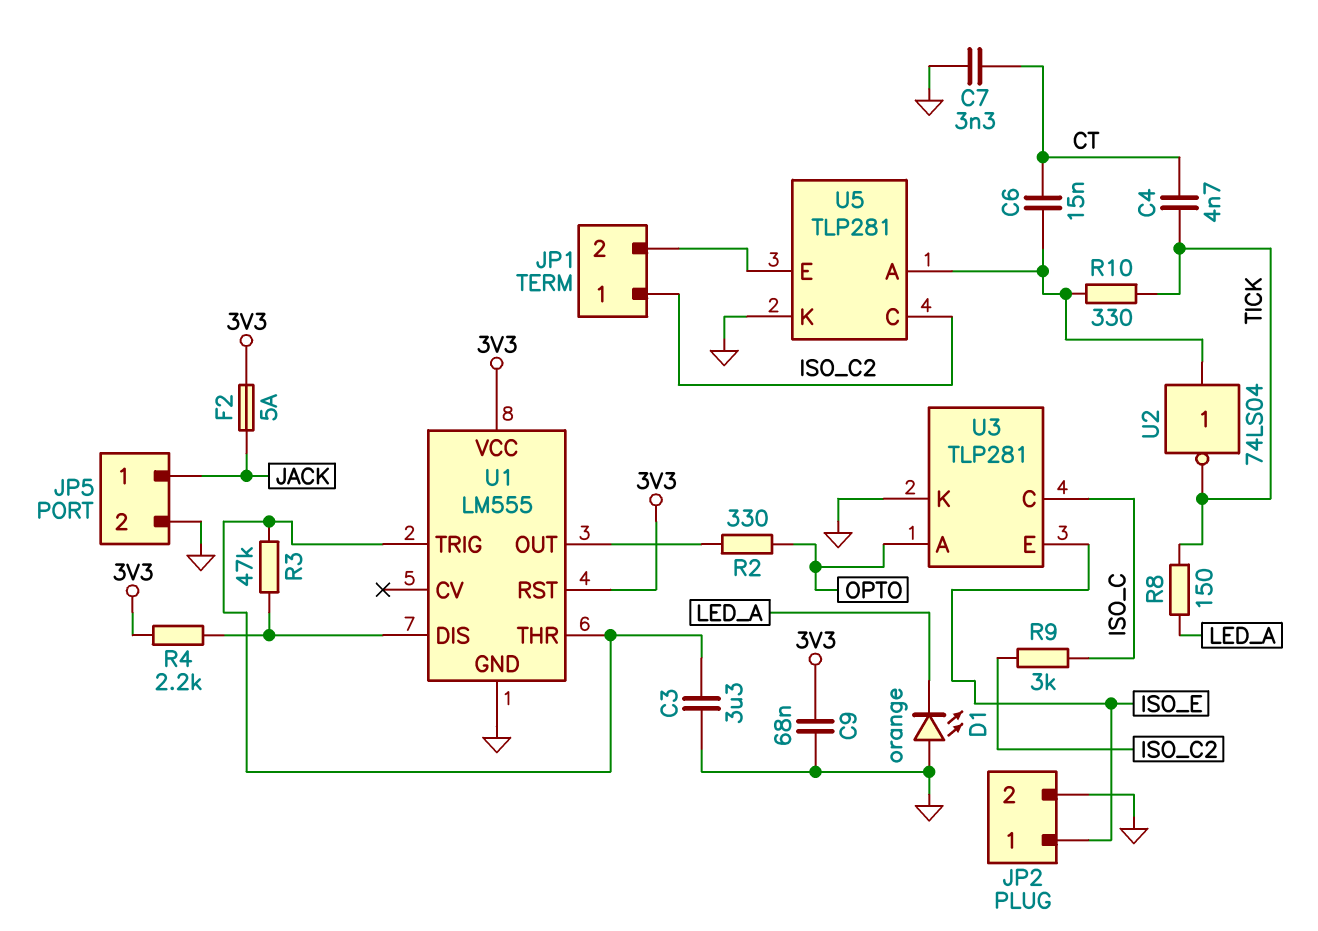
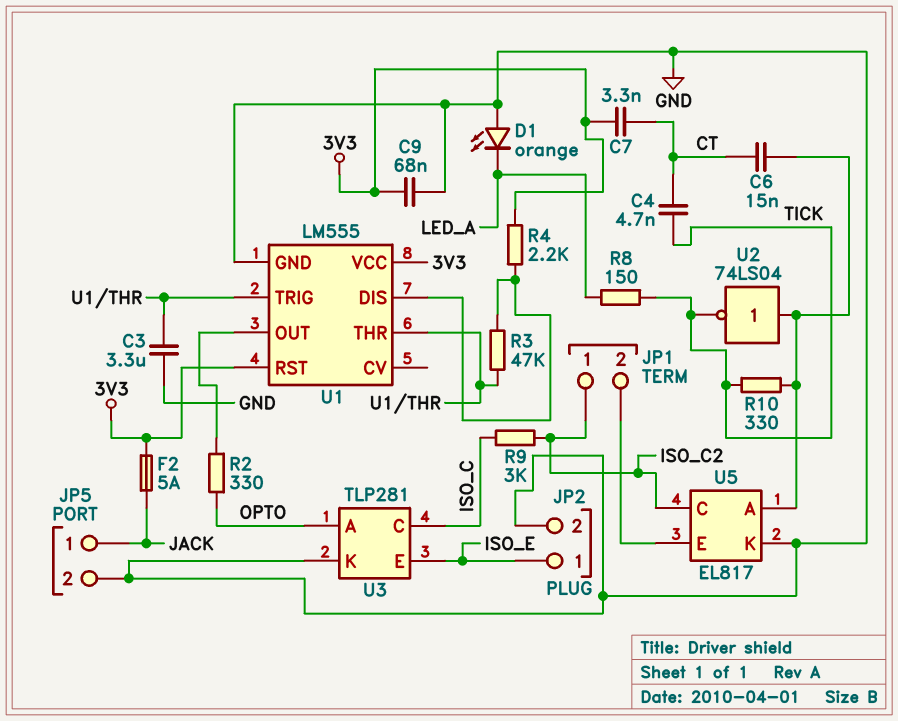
C7: 3.3nF (CT, GND) -> 3.3nF (3V3, CT)
U5: TLP281 -> EL817

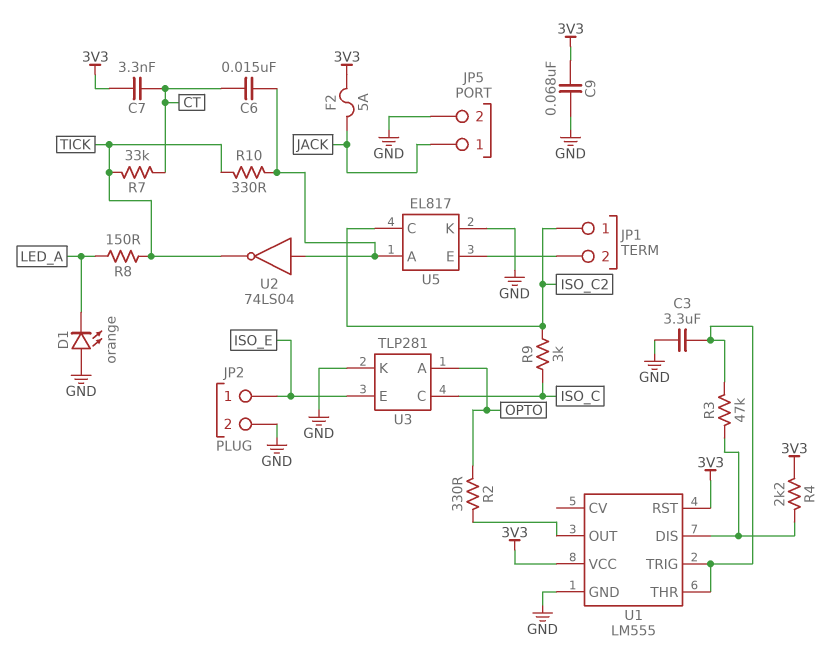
C4: 4.7nF (CT, TICK) -> none
R7: none -> 33k (CT, TICK)

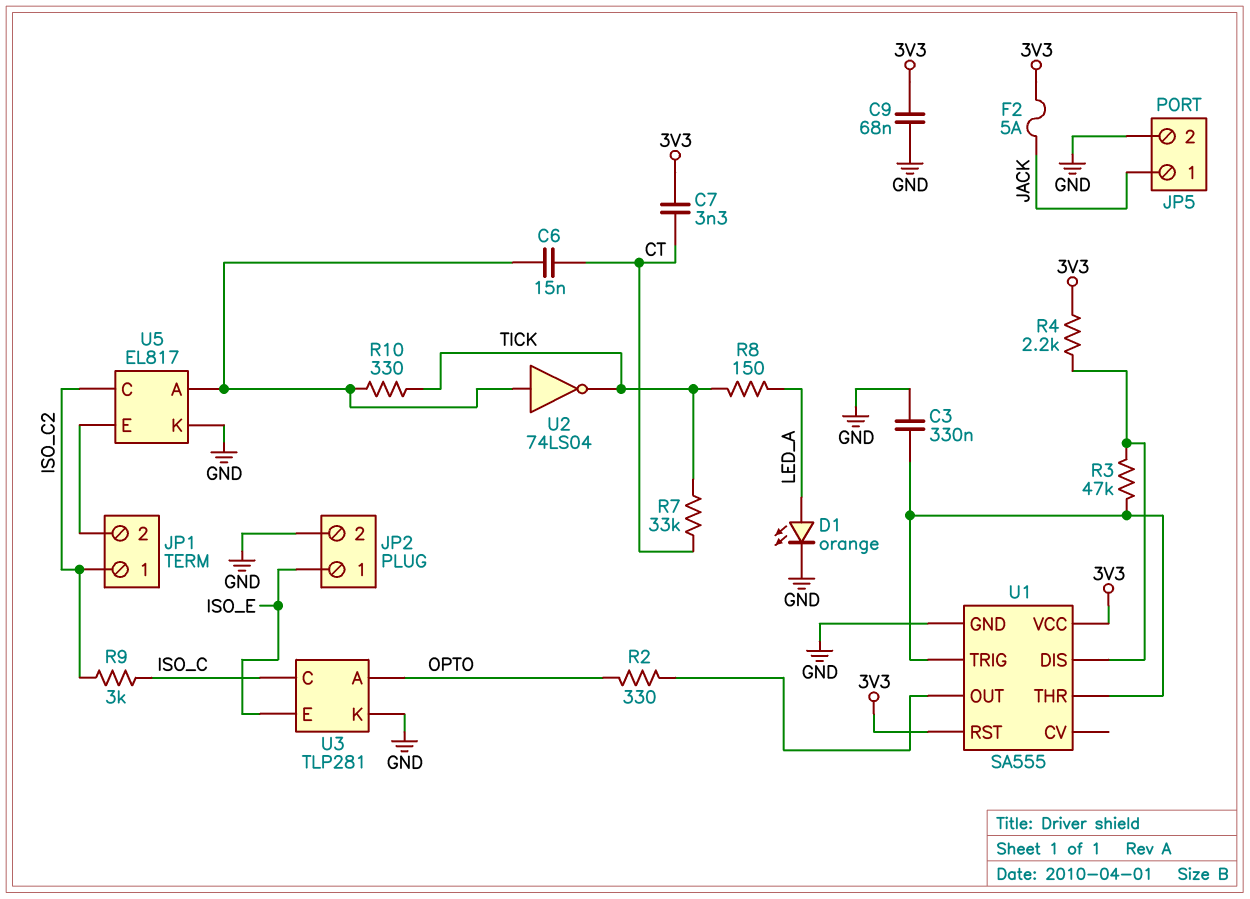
C3: 3.3uF (GND, U1/THR) -> 330nF (GND, U1/THR)
D1: LED orange (A GND, K LED_A) -> LED orange (A LED_A, K GND)
U1: LM555 -> SA555

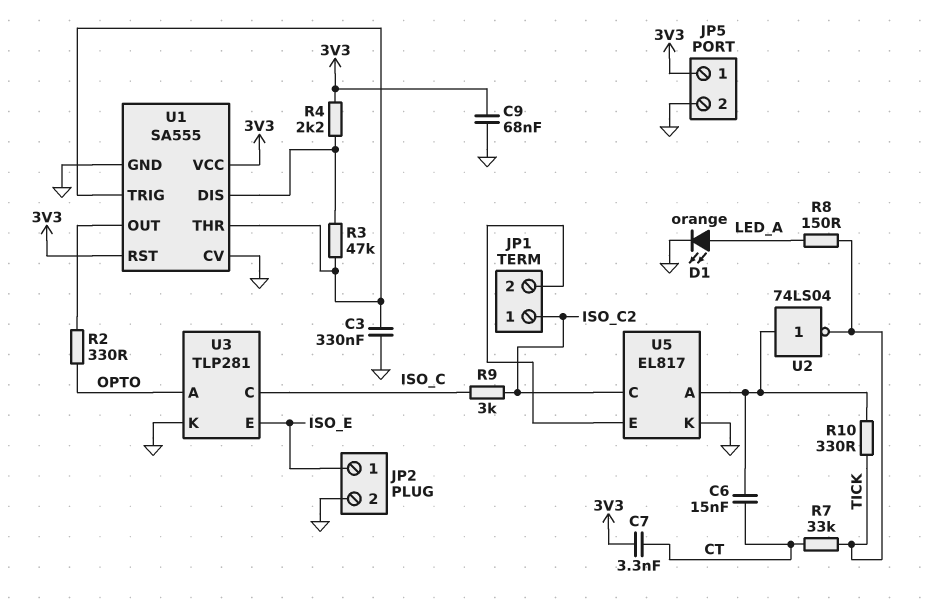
F2: 5A (3V3, JACK) -> none
JP5 pin 1: JACK -> 3V3
U1 pin CV: none -> GND

